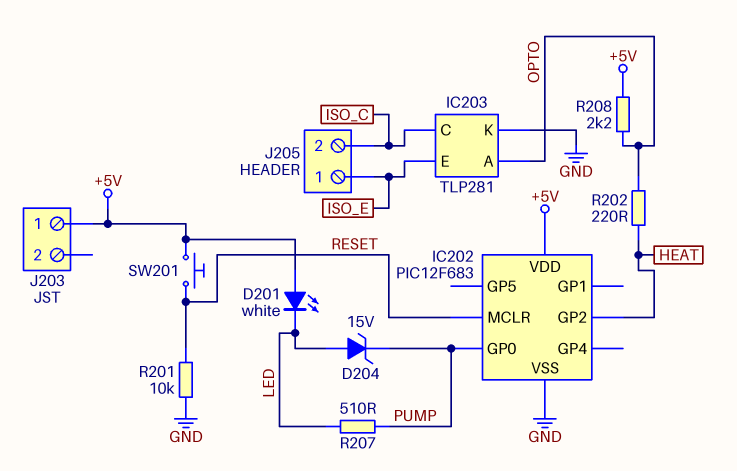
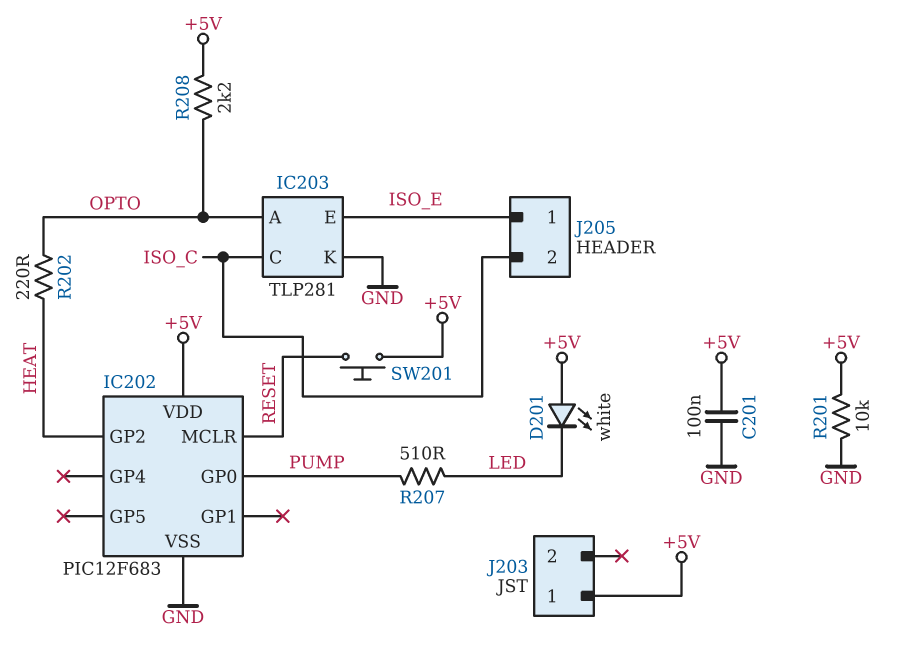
C201: none -> 100nF (+5V, GND)
D204: zener 15V (A LED, K PUMP) -> none
R201: 10k (GND, RESET) -> 10k (+5V, GND)

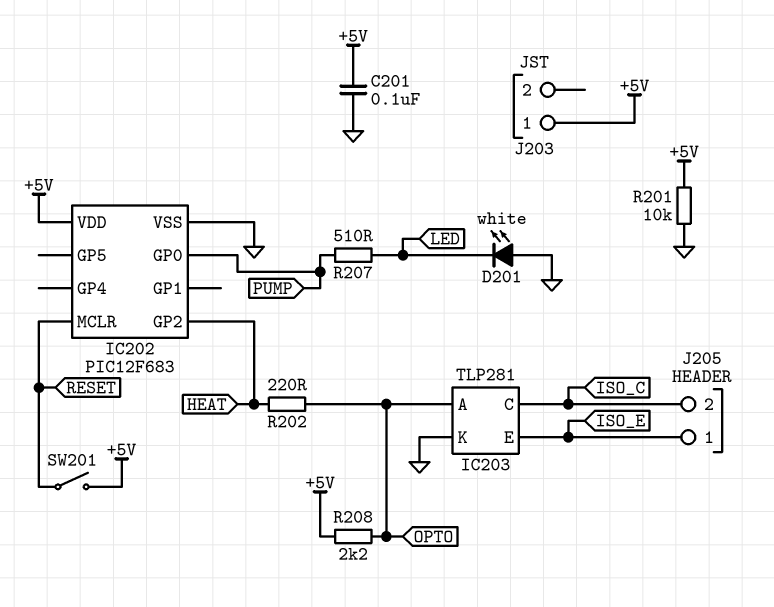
D201: LED white (A +5V, K LED) -> LED white (A GND, K LED)
SW201: button (+5V, RESET) -> switch (+5V, RESET)

